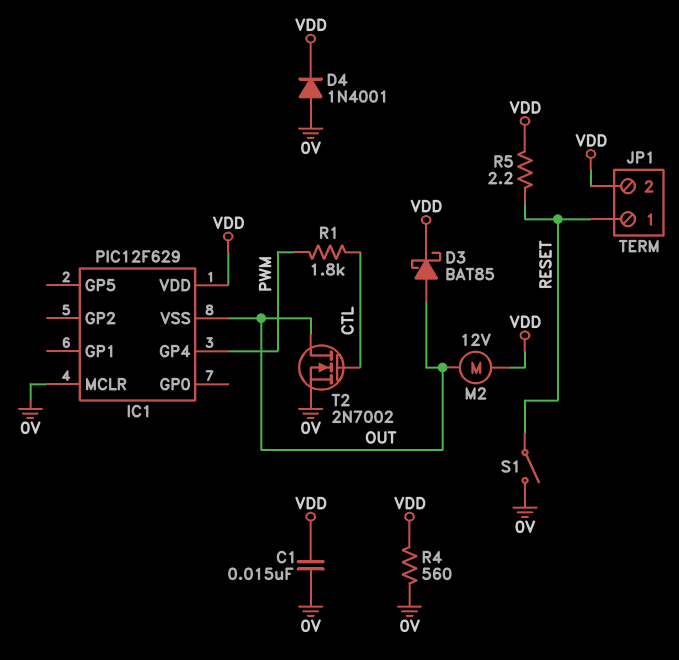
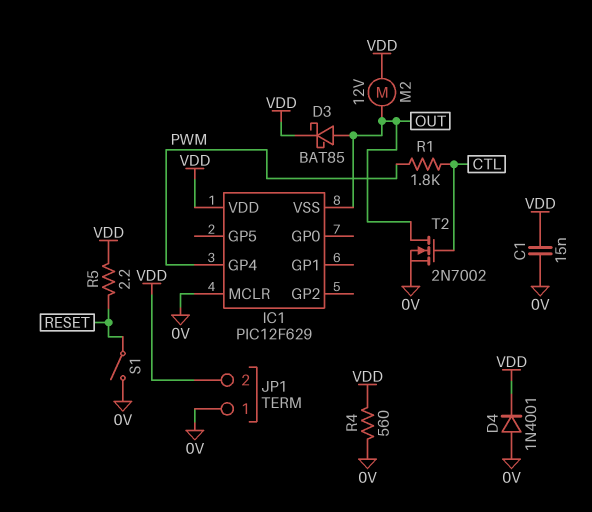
JP1 pin 1: RESET -> 0V

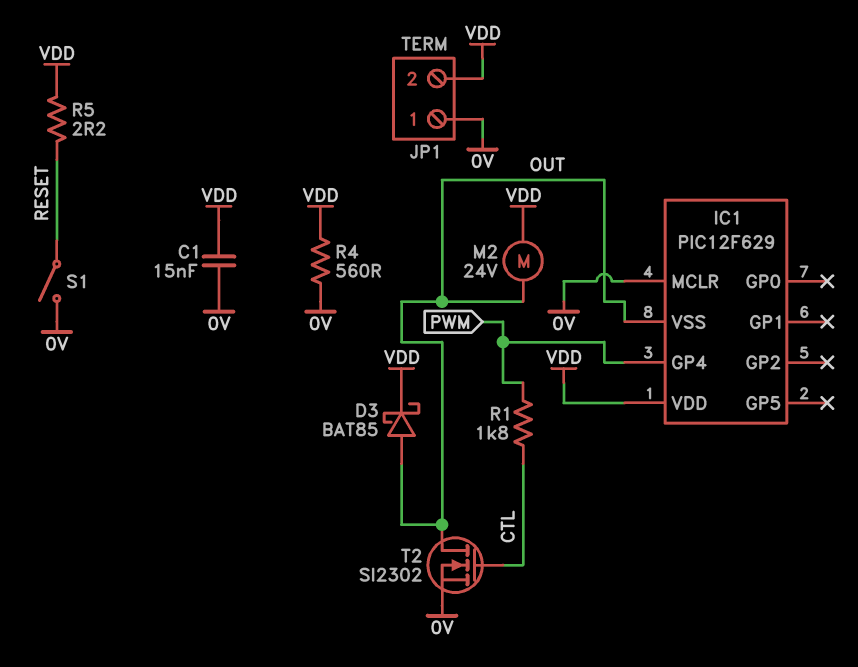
D4: diode 1N4001 (A 0V, K VDD) -> none
M2: motor 12V (OUT, VDD) -> motor 24V (OUT, VDD)
T2: NMOS 2N7002 (G CTL, D OUT, S 0V) -> NMOS SI2302 (G CTL, D OUT, S 0V)

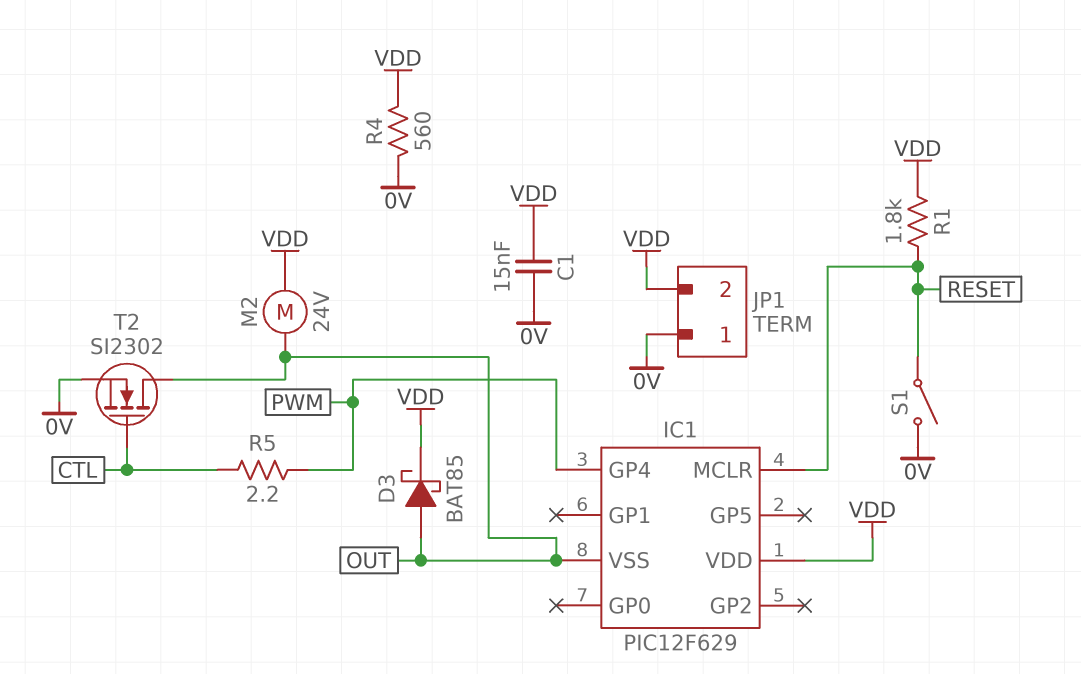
IC1 pin MCLR: 0V -> RESET
R1: 1.8k (CTL, PWM) -> 1.8k (RESET, VDD)
R5: 2.2 (RESET, VDD) -> 2.2 (CTL, PWM)

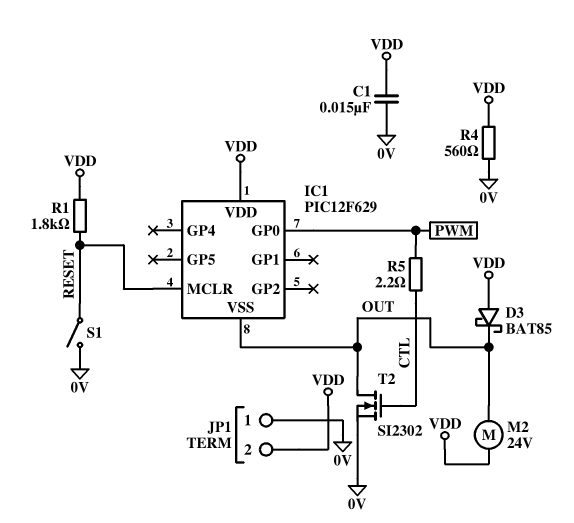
D3: schottky BAT85 (A OUT, K VDD) -> schottky BAT85 (A VDD, K OUT)
IC1 pin GP0: none -> PWM
IC1 pin GP4: PWM -> none

